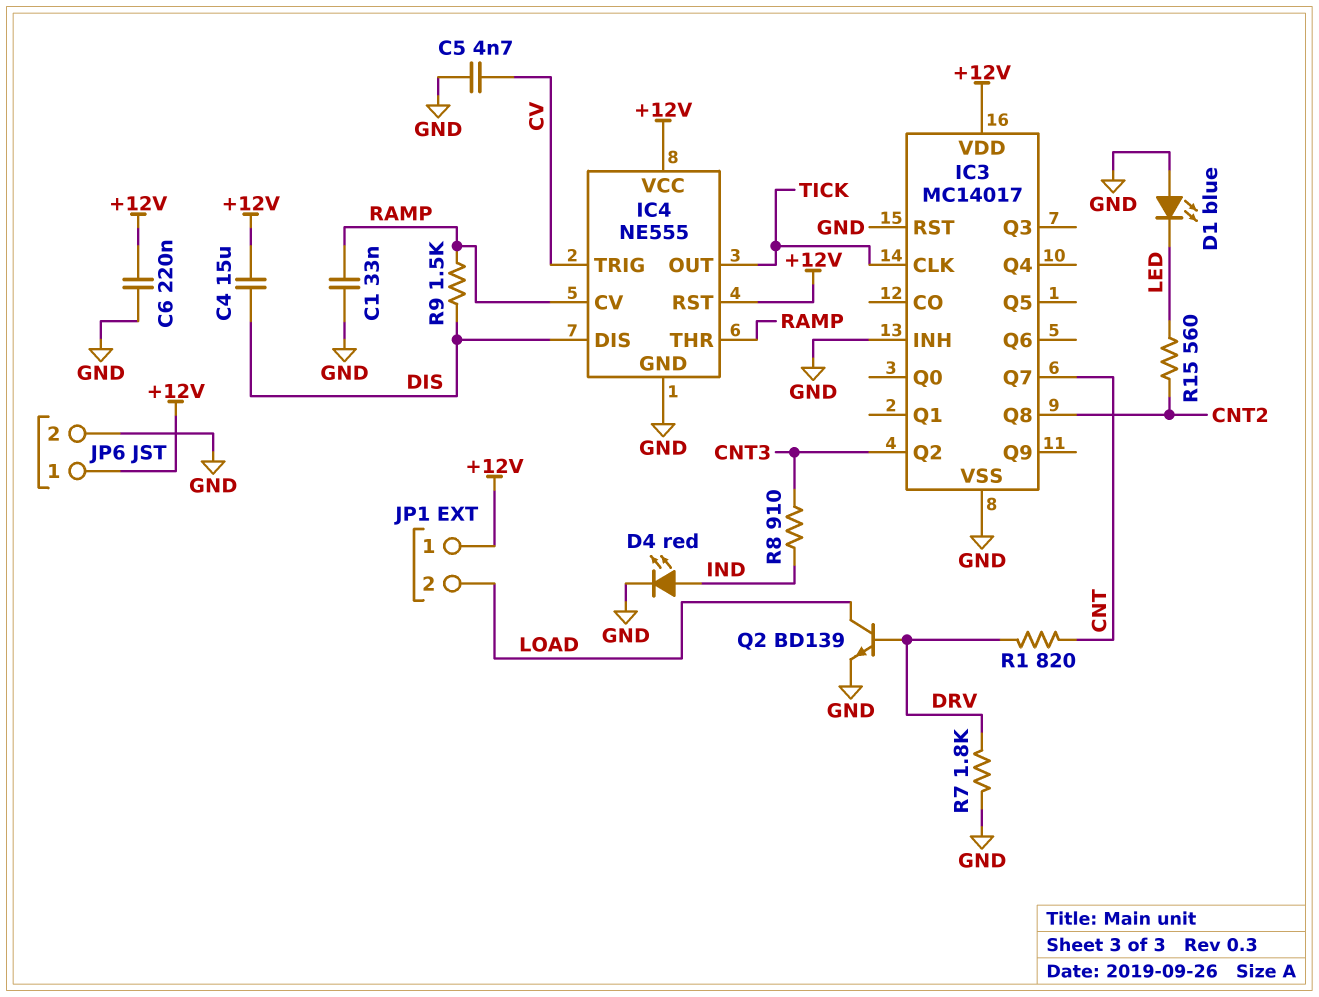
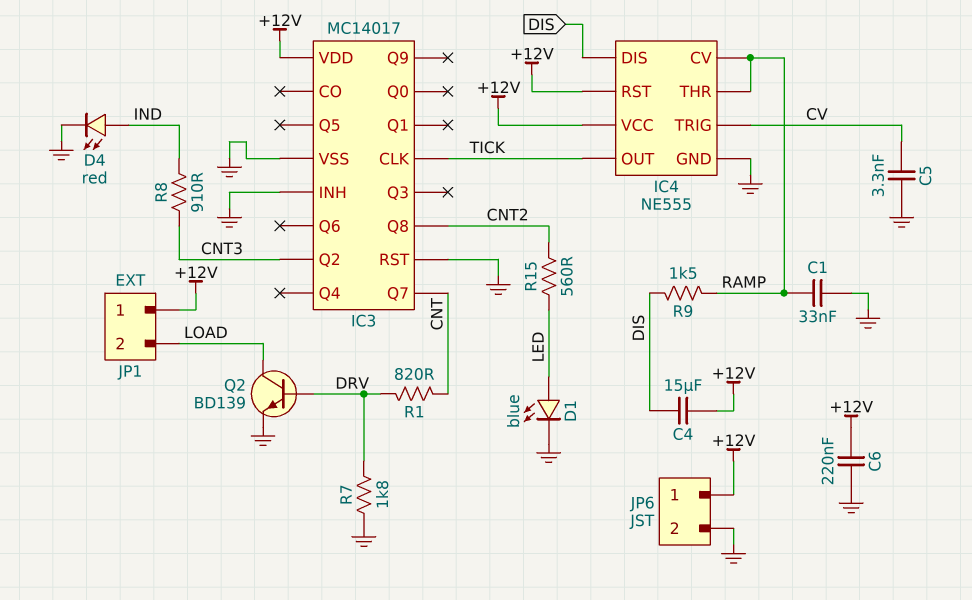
C5: 4.7nF (CV, GND) -> 3.3nF (CV, GND)
D1: LED blue (A GND, K LED) -> LED blue (A LED, K GND)

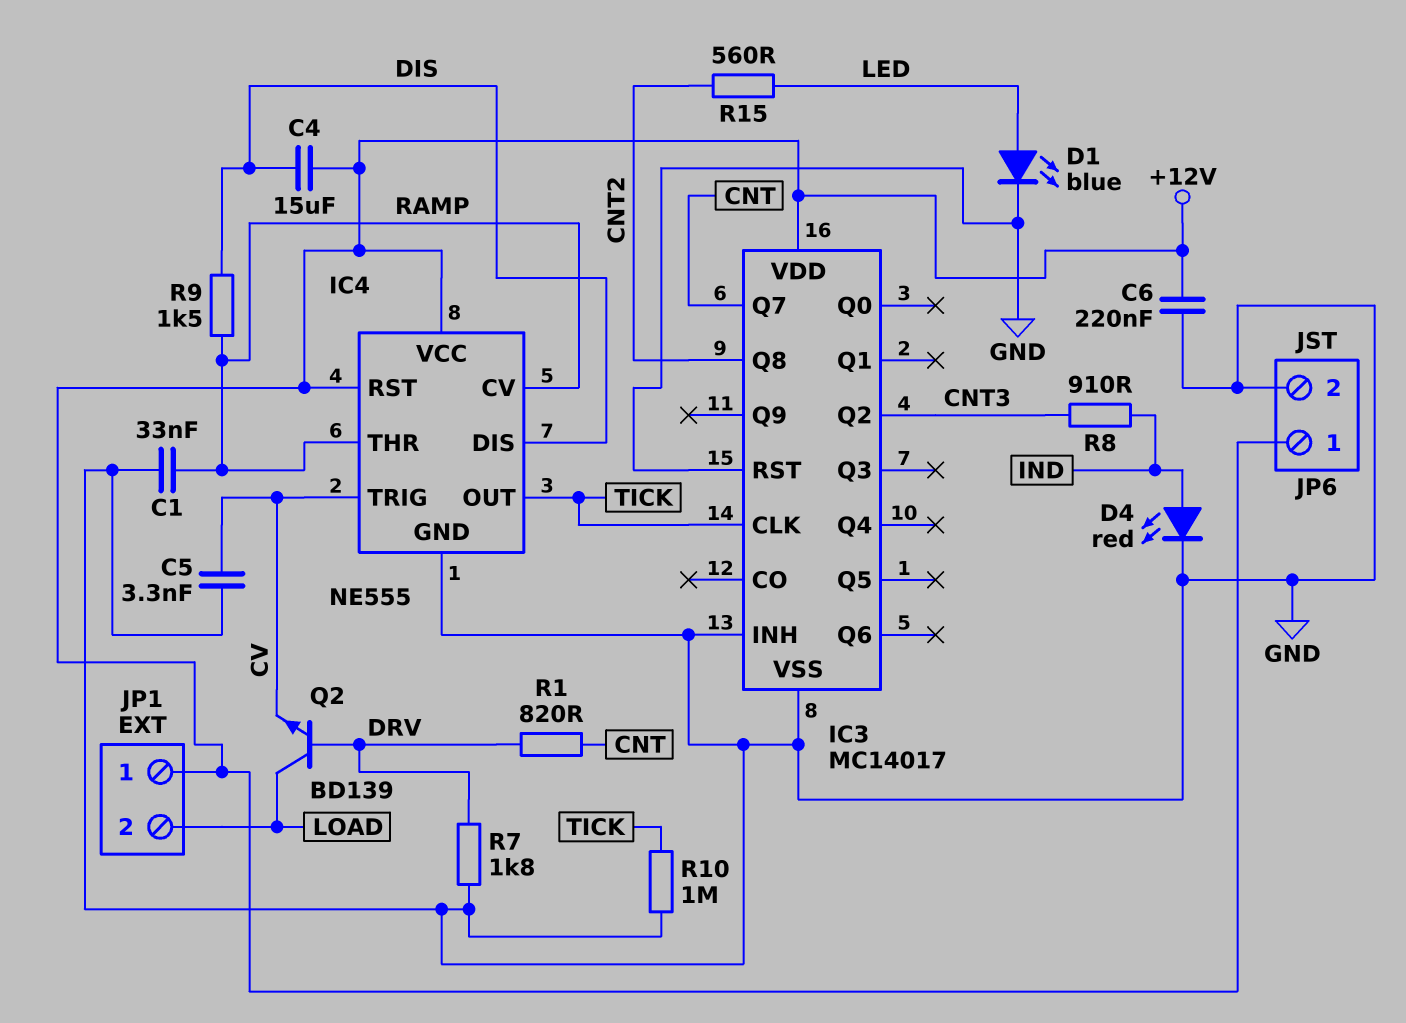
Q2: NPN BD139 (B DRV, C LOAD, E GND) -> NPN BD139 (B DRV, C LOAD, E CV)
R10: none -> 1M (GND, TICK)

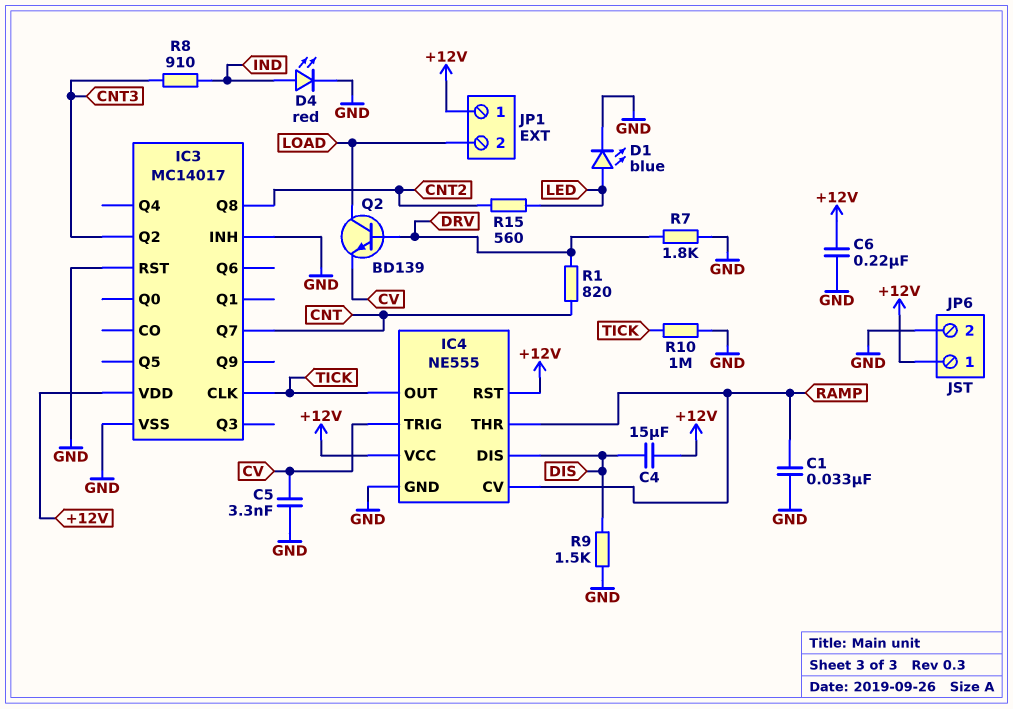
R9: 1.5k (DIS, RAMP) -> 1.5k (DIS, GND)

